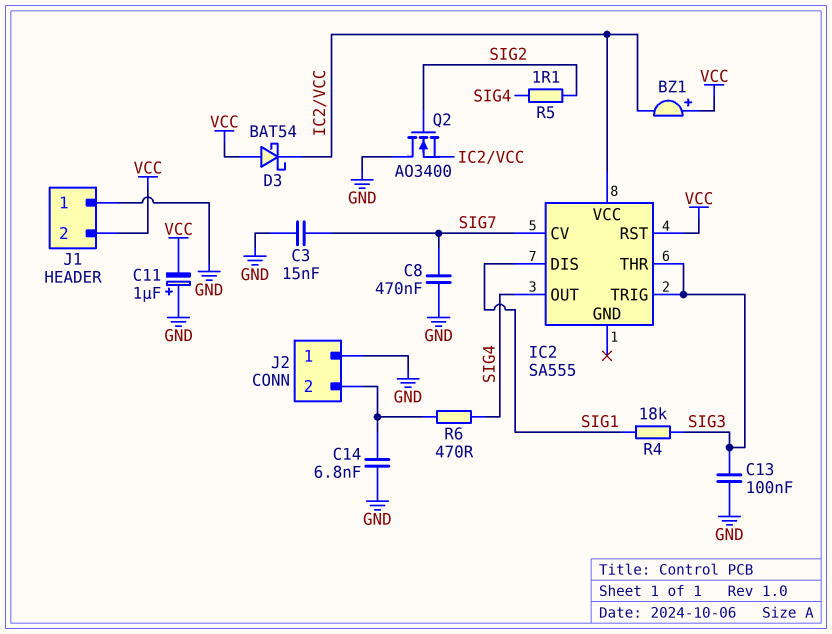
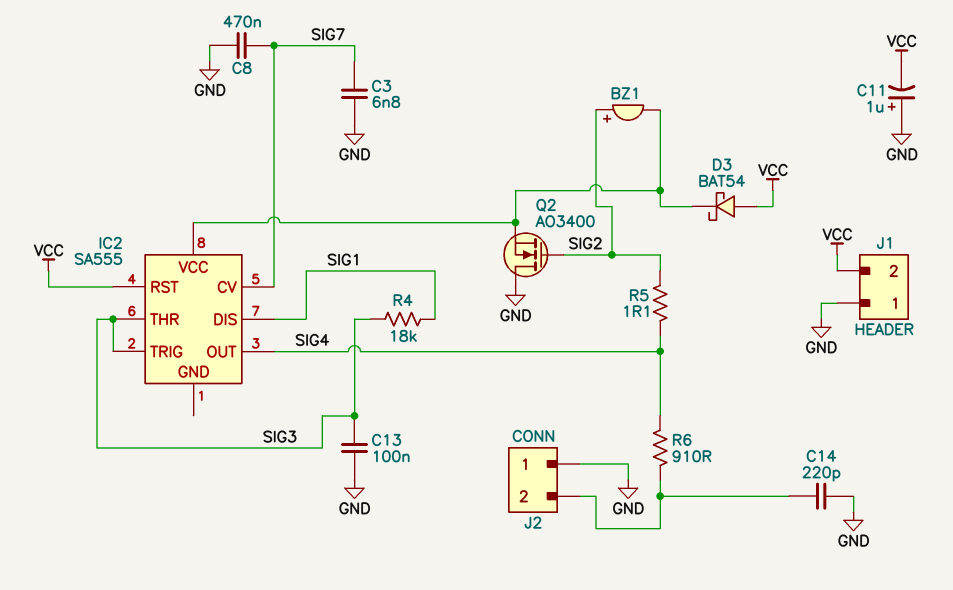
BZ1: buzzer (plus VCC, minus IC2/VCC) -> buzzer (plus SIG2, minus IC2/VCC)
C3: 15nF (GND, SIG7) -> 6.8nF (GND, SIG7)
C14: 6.8nF (GND, J2/2) -> 220pF (GND, J2/2)
R6: 470 (J2/2, SIG4) -> 910 (J2/2, SIG4)

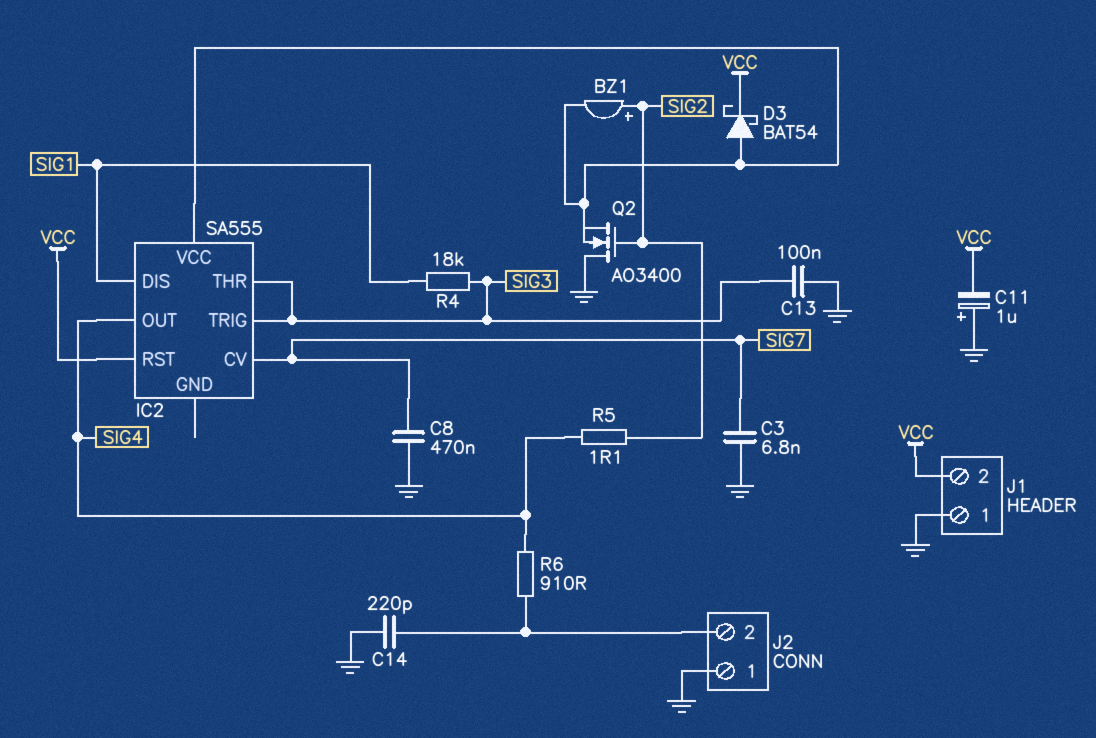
D3: schottky BAT54 (A VCC, K IC2/VCC) -> schottky BAT54 (A IC2/VCC, K VCC)

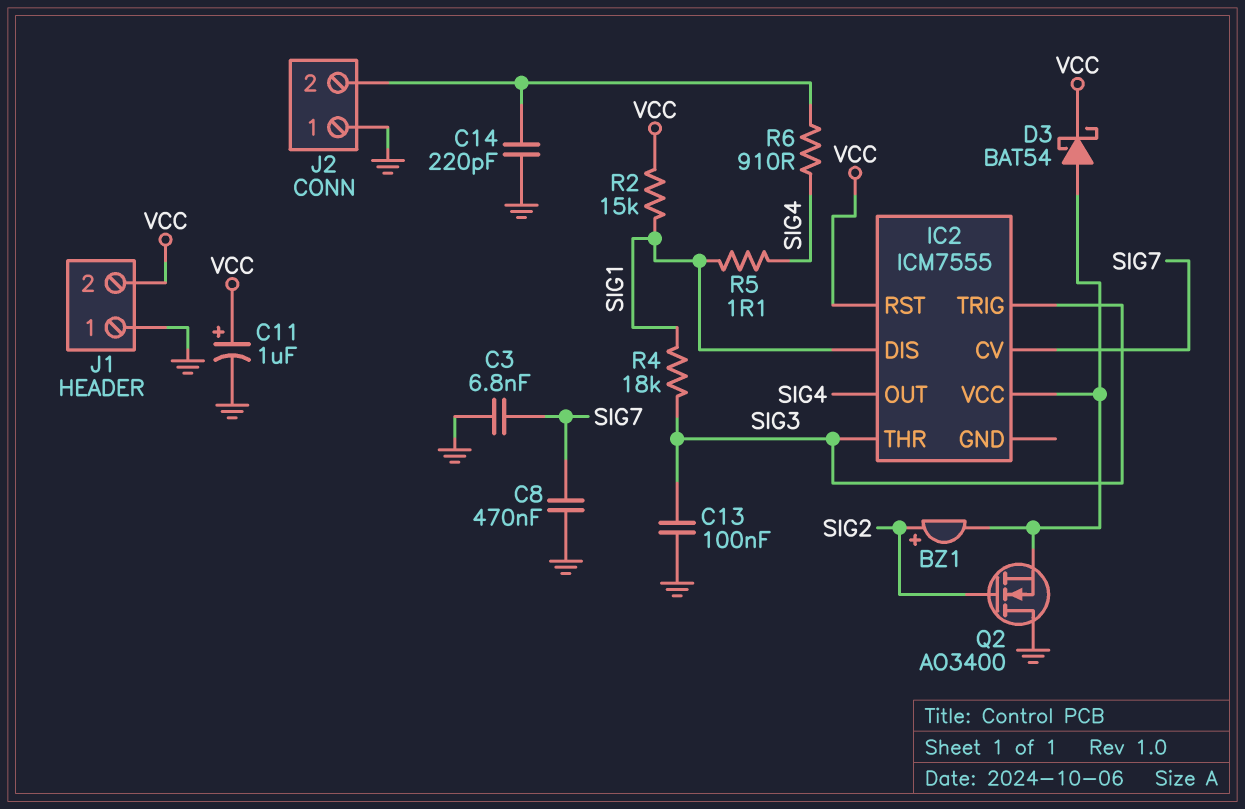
C11: 1uF (plus GND, minus VCC) -> 1uF (plus VCC, minus GND)
IC2: SA555 -> ICM7555
R2: none -> 15k (SIG1, VCC)
R5: 1.1 (SIG2, SIG4) -> 1.1 (SIG1, SIG4)

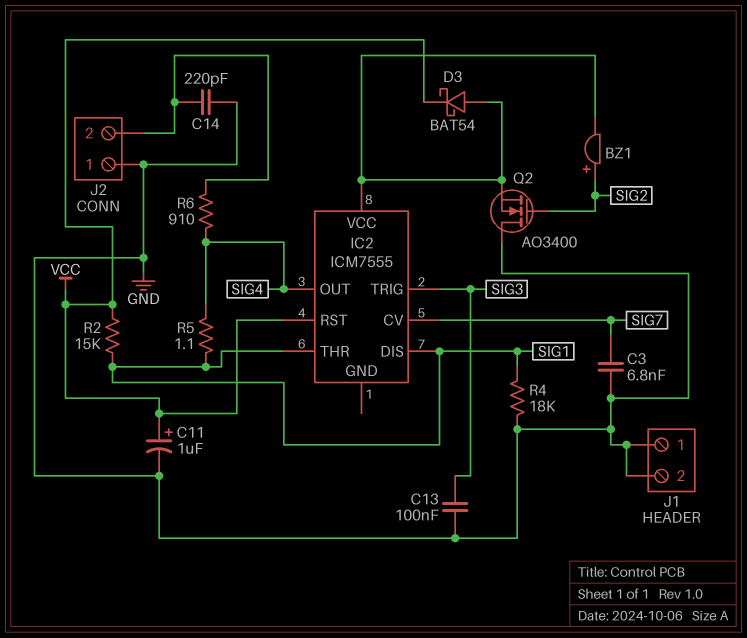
C8: 470nF (GND, SIG7) -> none
IC2 pin THR: SIG3 -> SIG1
J1 pin 2: VCC -> GND
R4: 18k (SIG1, SIG3) -> 18k (GND, SIG1)

